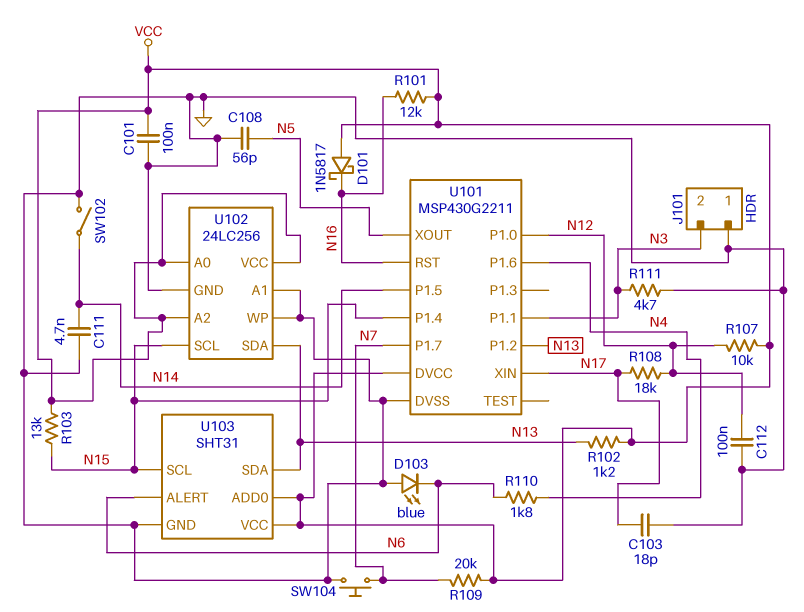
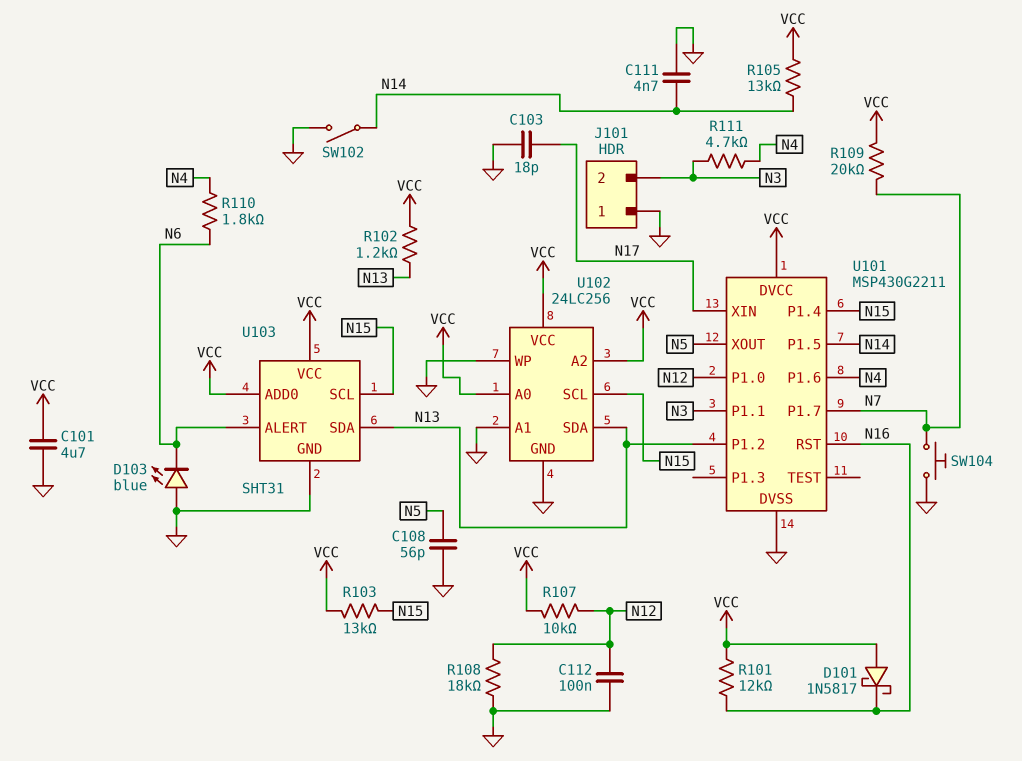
C101: 100nF (GND, VCC) -> 4.7uF (GND, VCC)
R105: none -> 13k (N14, VCC)
R108: 18k (N12, N17) -> 18k (GND, N12)
R111: 4.7k (GND, N3) -> 4.7k (N3, N4)

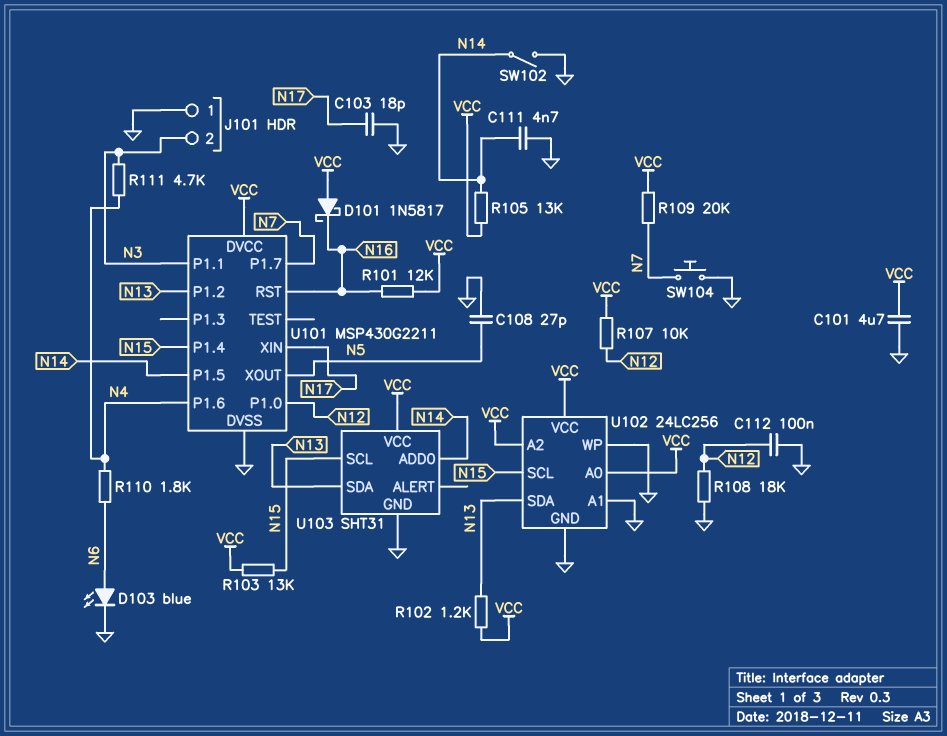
C108: 56pF (GND, N5) -> 27pF (GND, N5)
D103: LED blue (A GND, K N6) -> LED blue (A N6, K GND)
U103 pin ADD0: VCC -> N14
U103 pin ALERT: N6 -> none

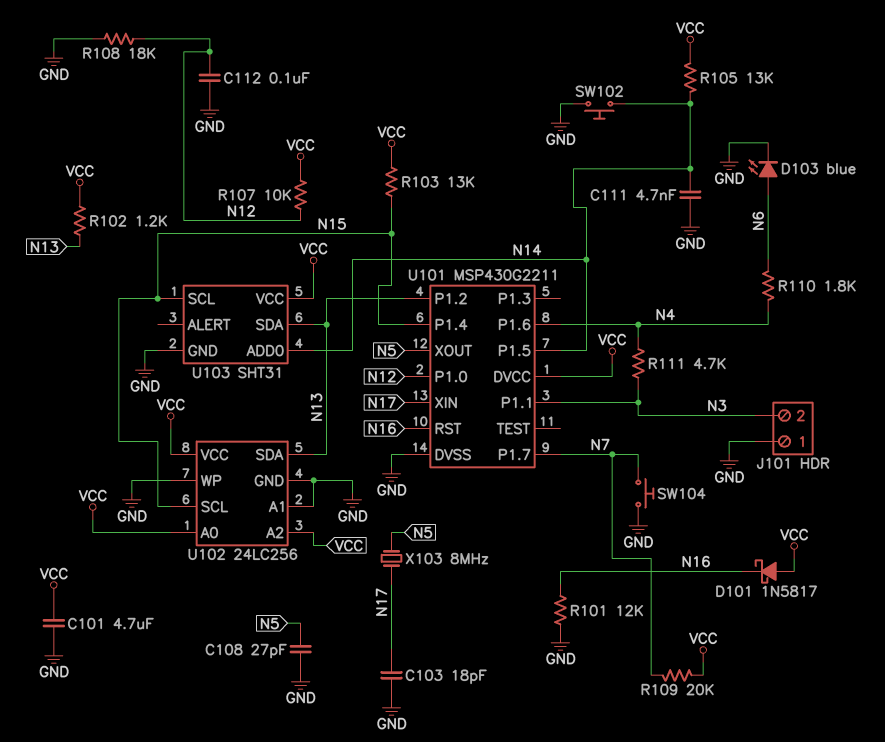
R101: 12k (N16, VCC) -> 12k (GND, N16)
SW102: switch (GND, N14) -> button (GND, N14)
X103: none -> 8MHz (N5, N17)

